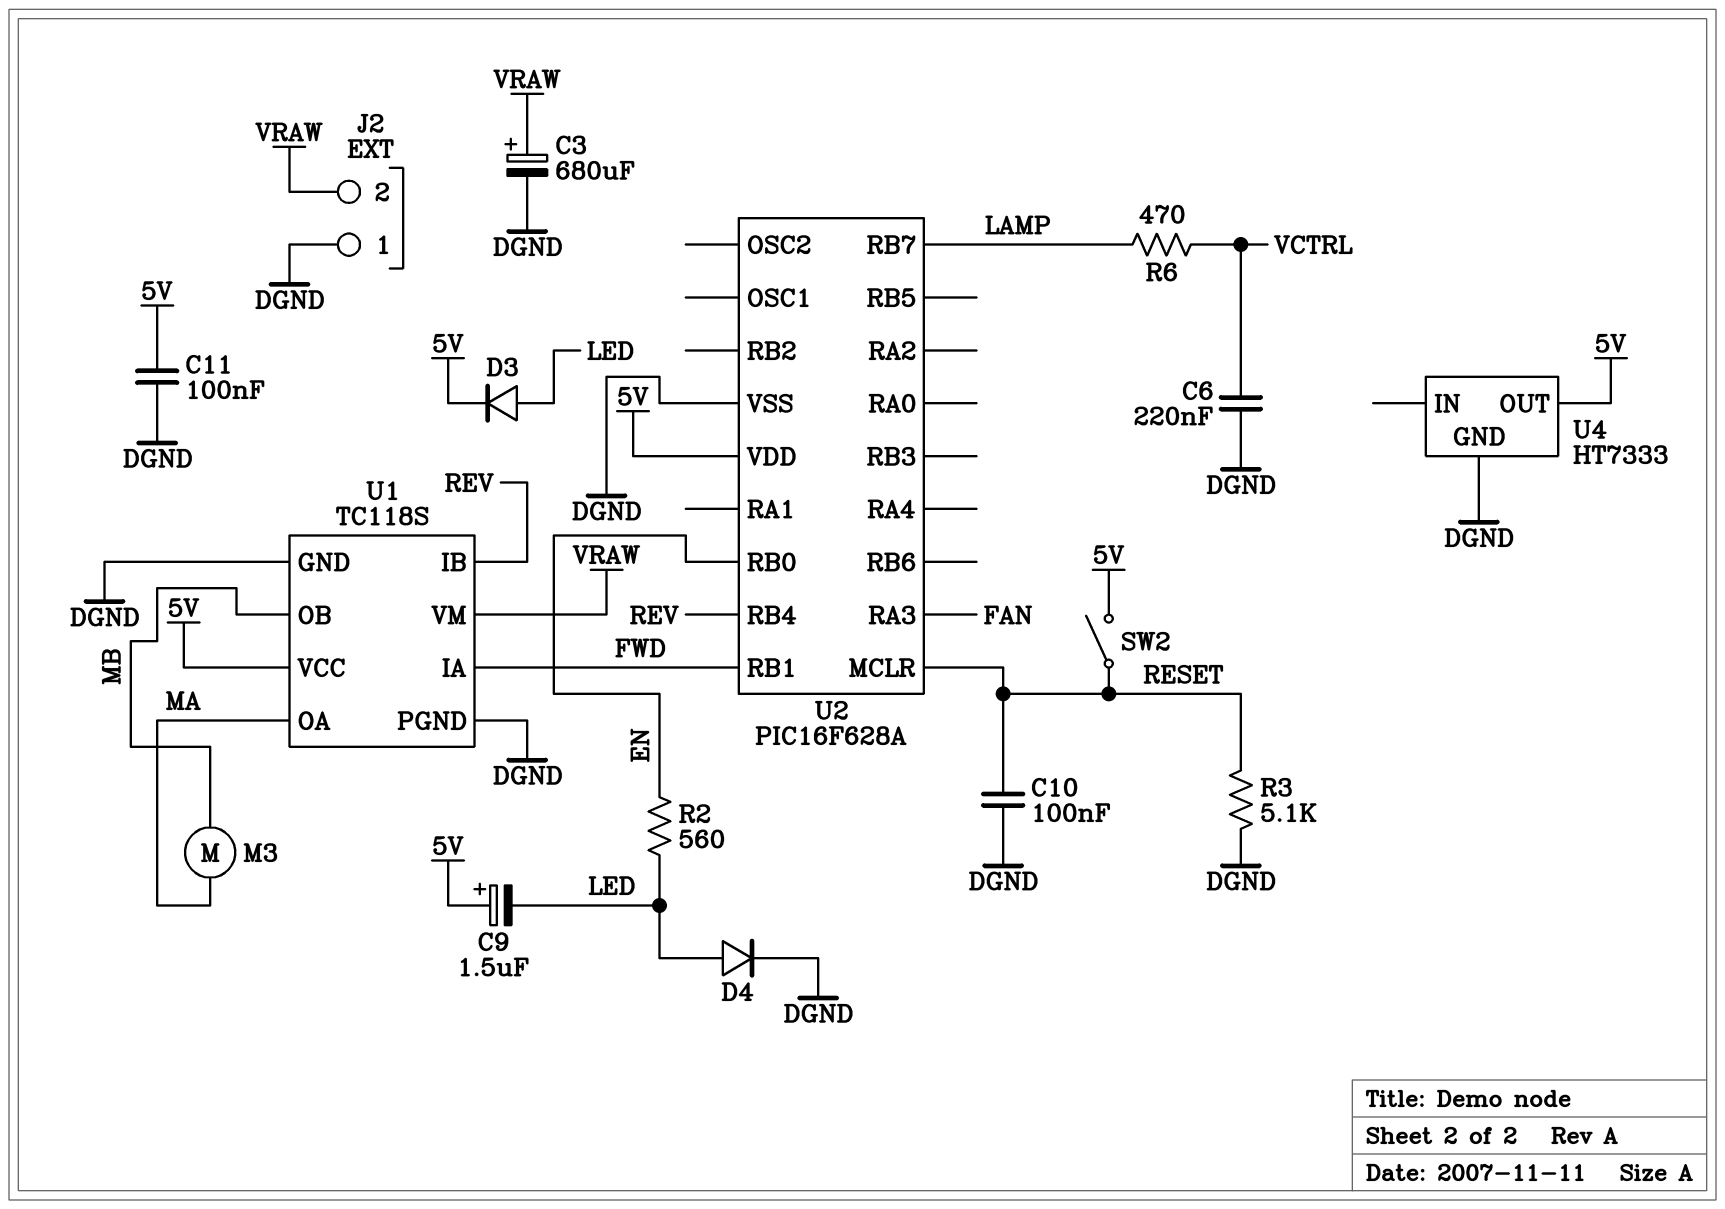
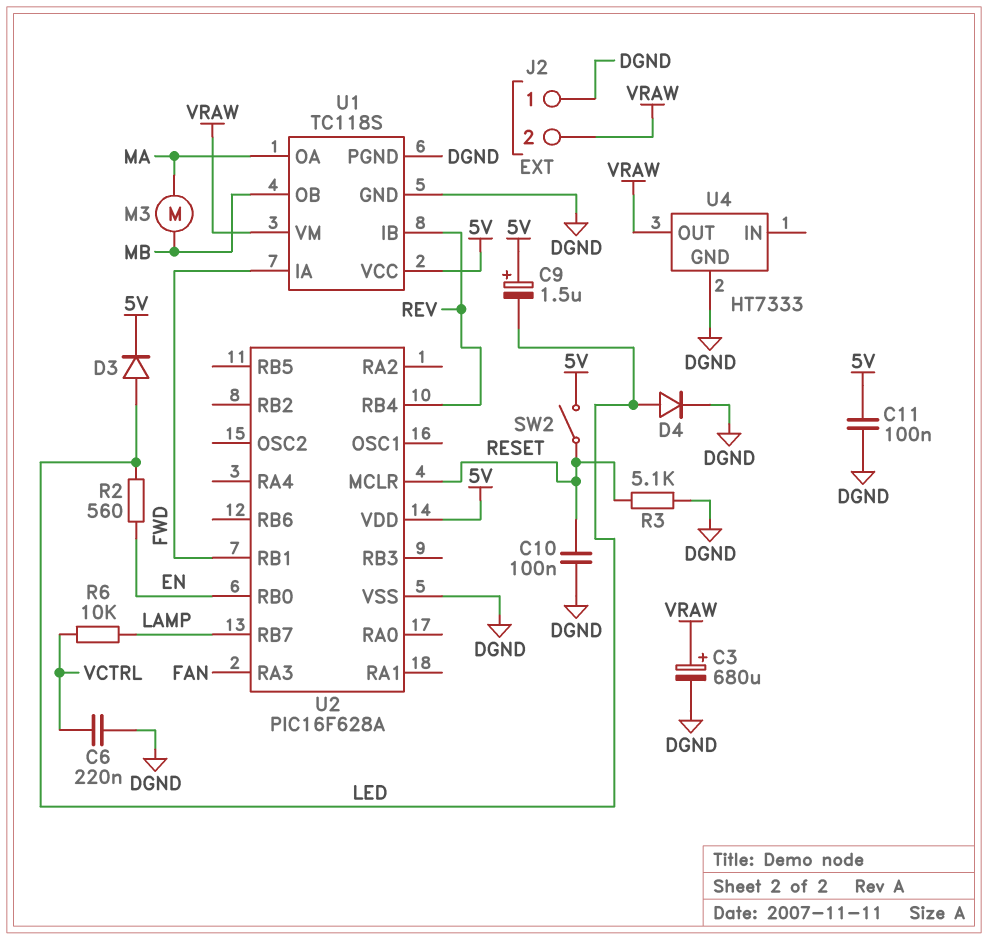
R6: 470 (LAMP, VCTRL) -> 10k (LAMP, VCTRL)
U4 pin OUT: 5V -> VRAW

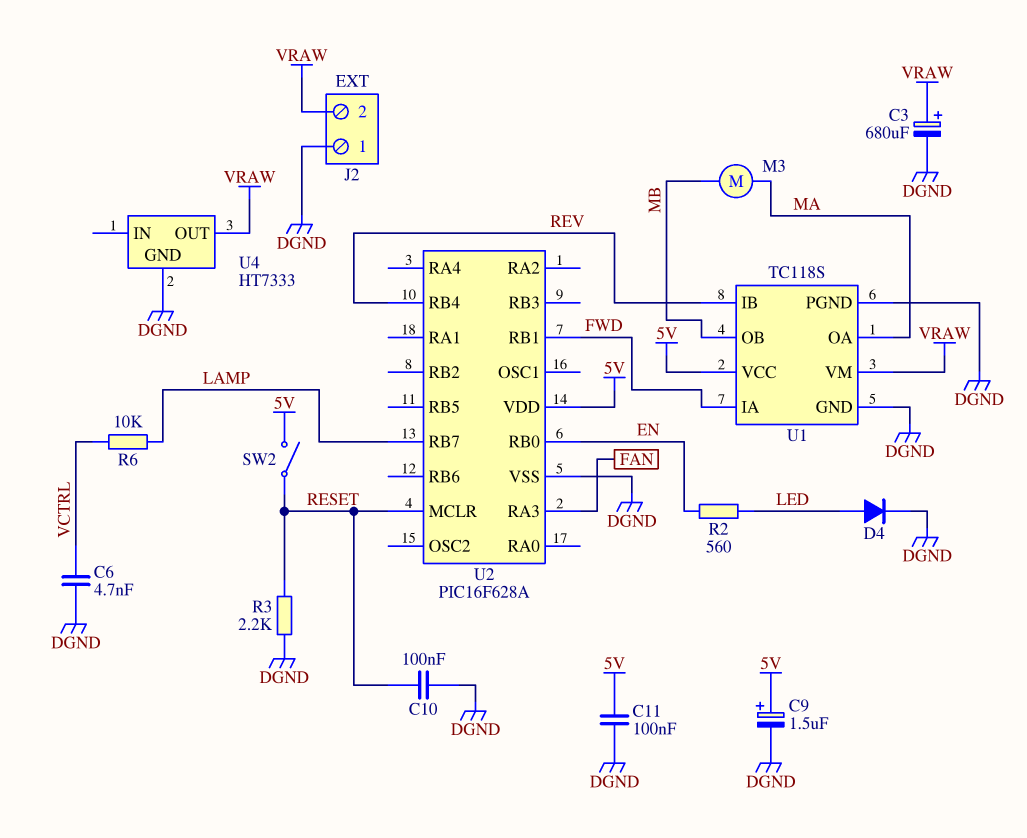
C6: 220nF (DGND, VCTRL) -> 4.7nF (DGND, VCTRL)
C9: 1.5uF (plus 5V, minus LED) -> 1.5uF (plus 5V, minus DGND)
D3: diode (A LED, K 5V) -> none
R3: 5.1k (DGND, RESET) -> 2.2k (DGND, RESET)

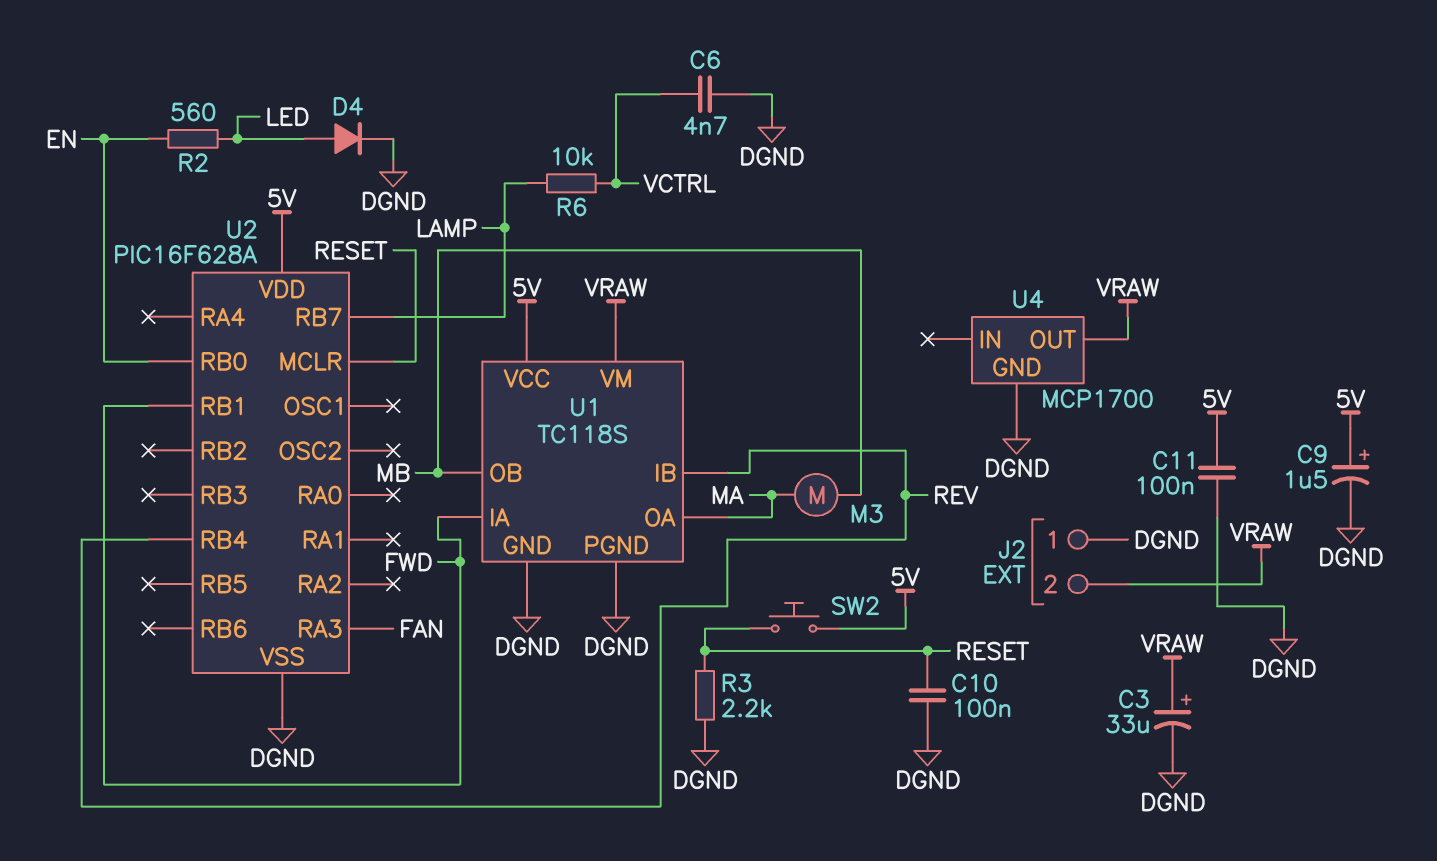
C3: 680uF (plus VRAW, minus DGND) -> 33uF (plus VRAW, minus DGND)
SW2: switch (5V, RESET) -> button (5V, RESET)
U4: HT7333 -> MCP1700

